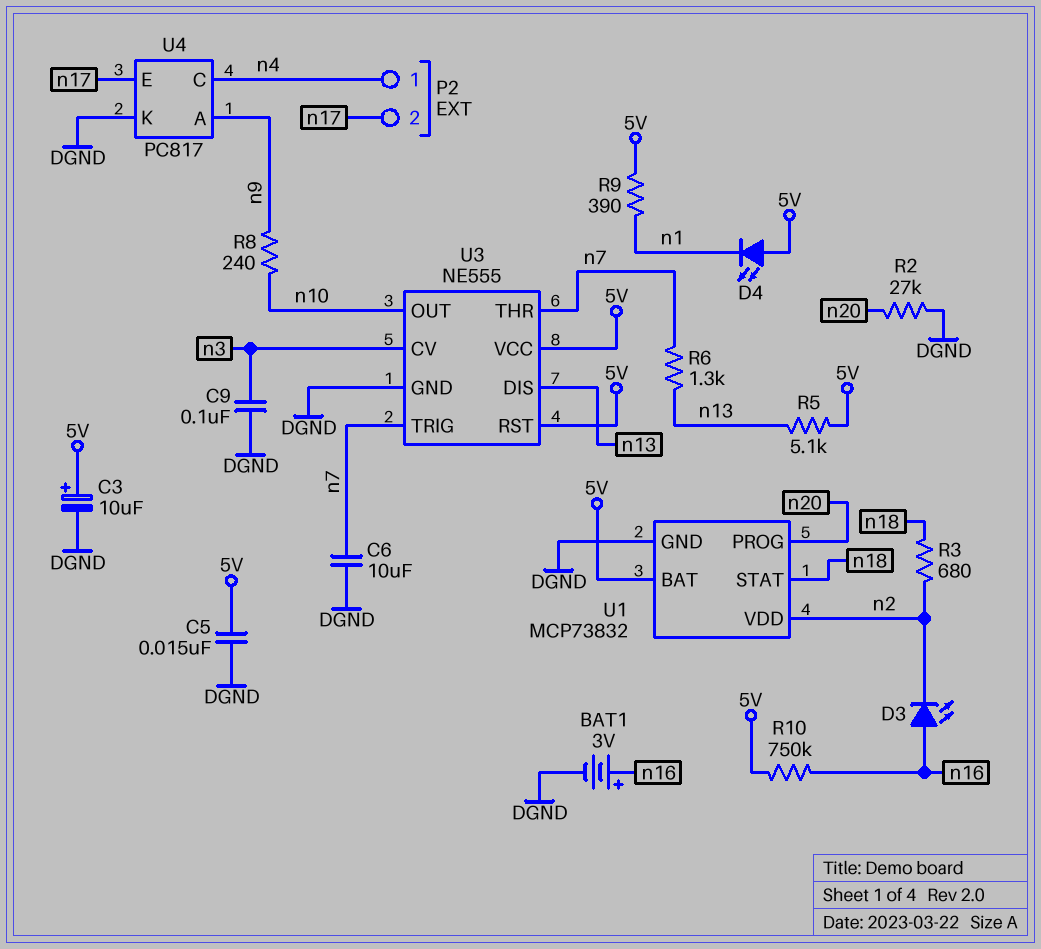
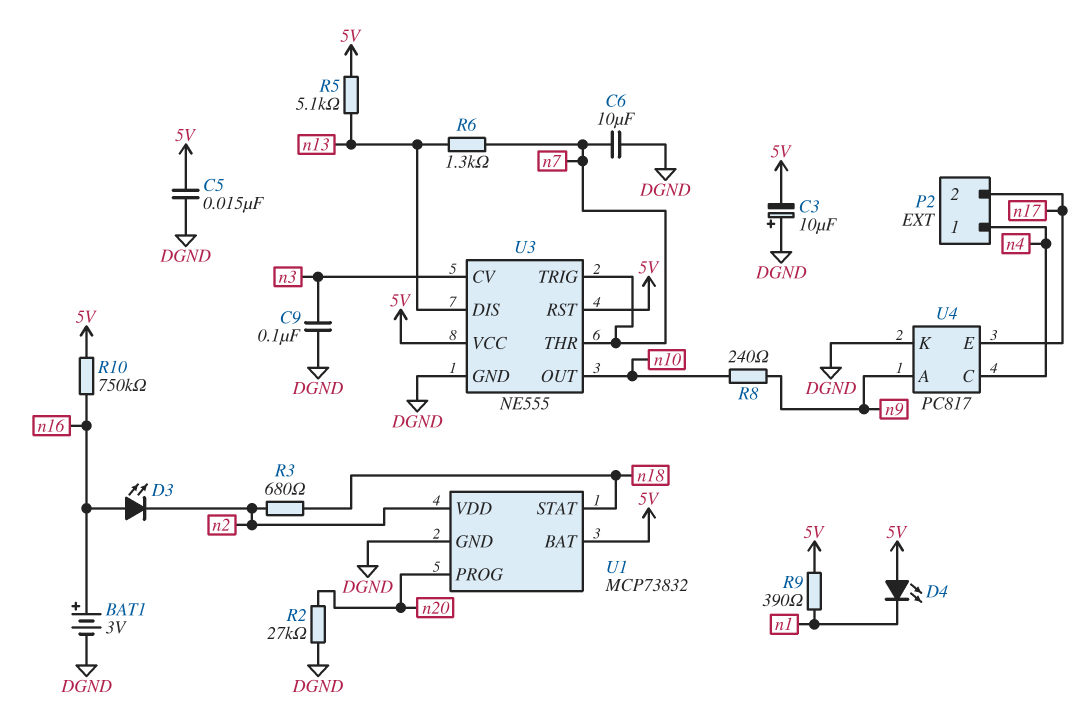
C3: 10uF (plus 5V, minus DGND) -> 10uF (plus DGND, minus 5V)

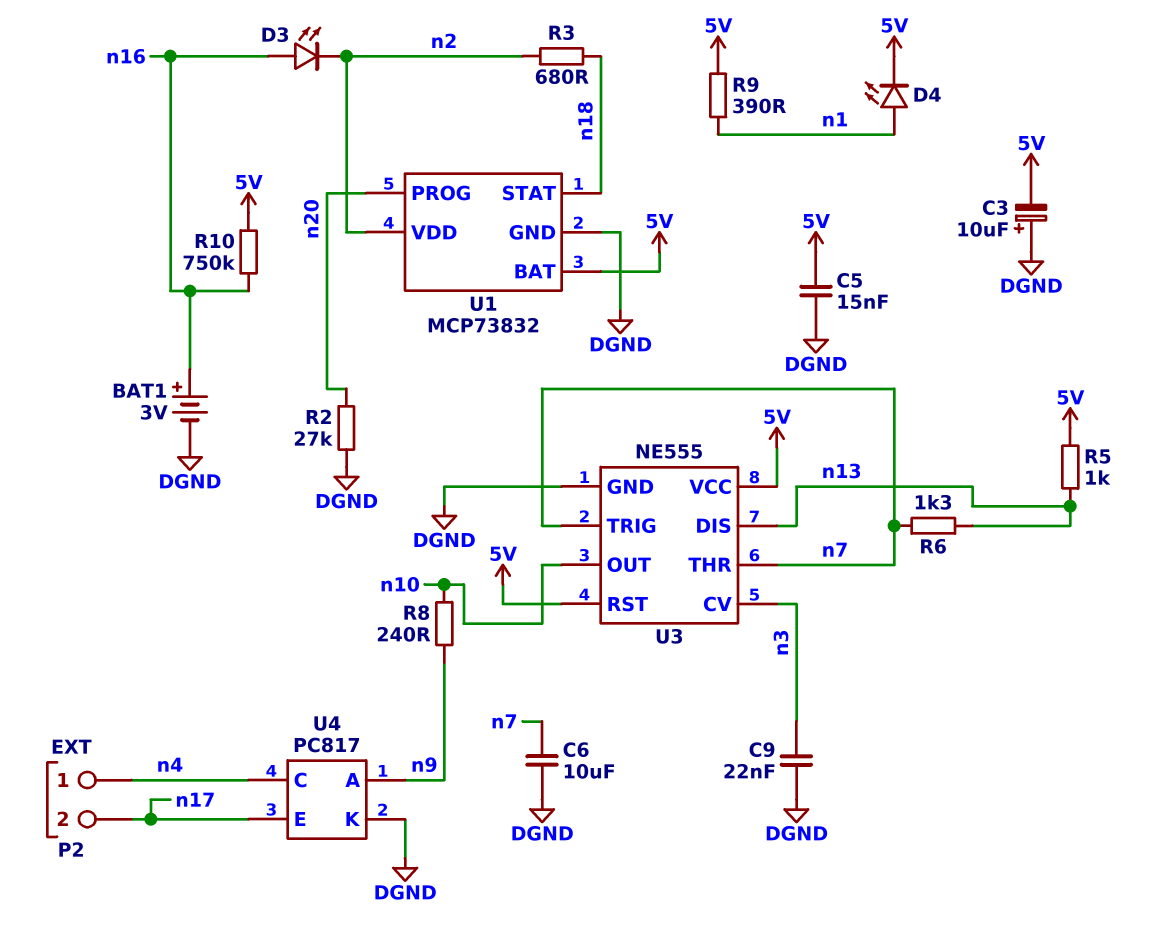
C9: 100nF (DGND, n3) -> 22nF (DGND, n3)
D4: LED (A 5V, K n1) -> LED (A n1, K 5V)
R5: 5.1k (5V, n13) -> 1k (5V, n13)

